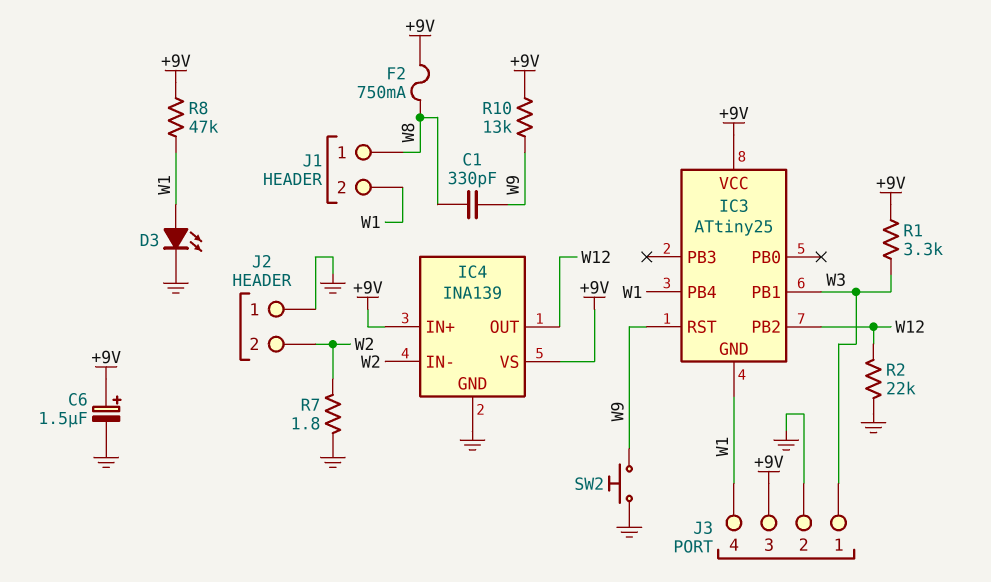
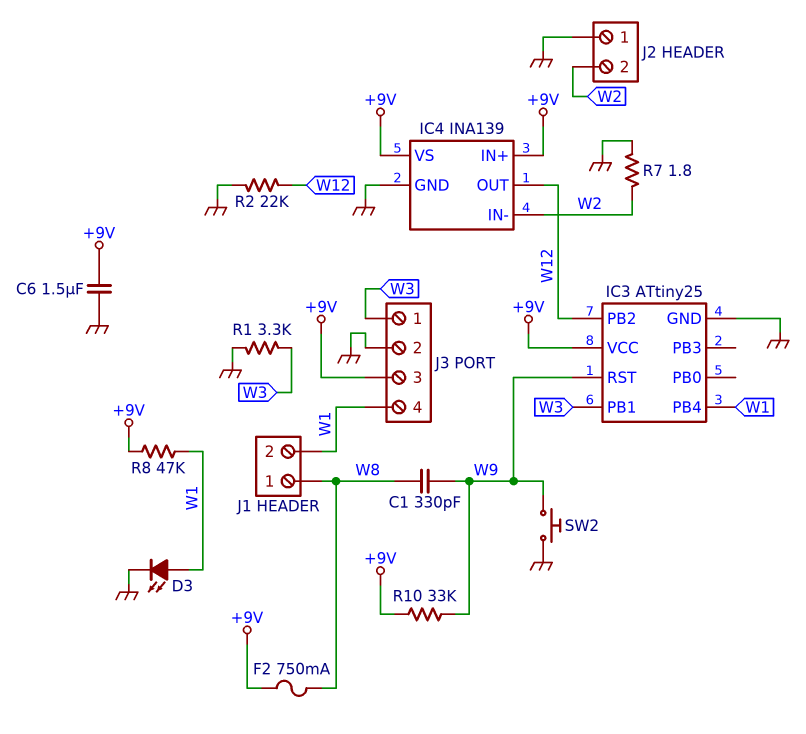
C6: 1.5uF (plus +9V, minus GND) -> 1.5uF (+9V, GND)
IC3 pin GND: W1 -> GND
R1: 3.3k (+9V, W3) -> 3.3k (GND, W3)
R10: 13k (+9V, W9) -> 33k (+9V, W9)

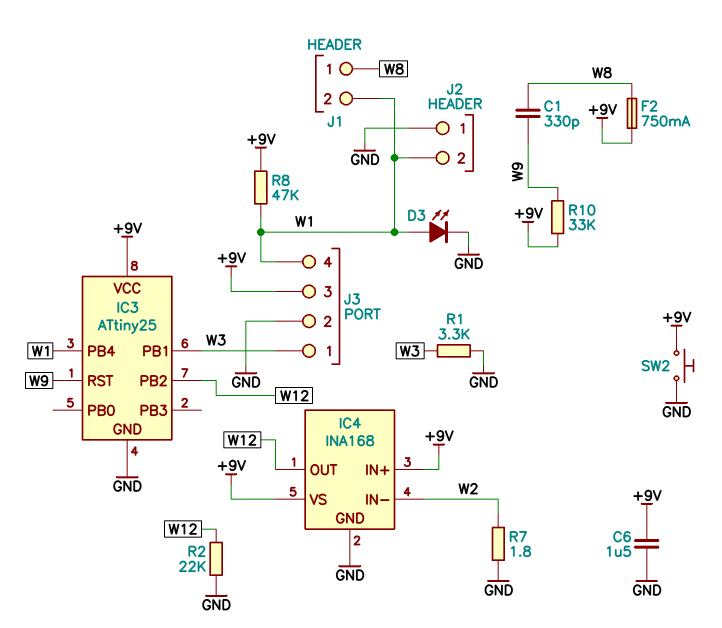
IC4: INA139 -> INA168
J2 pin 2: W2 -> W1
SW2: button (GND, W9) -> button (+9V, GND)

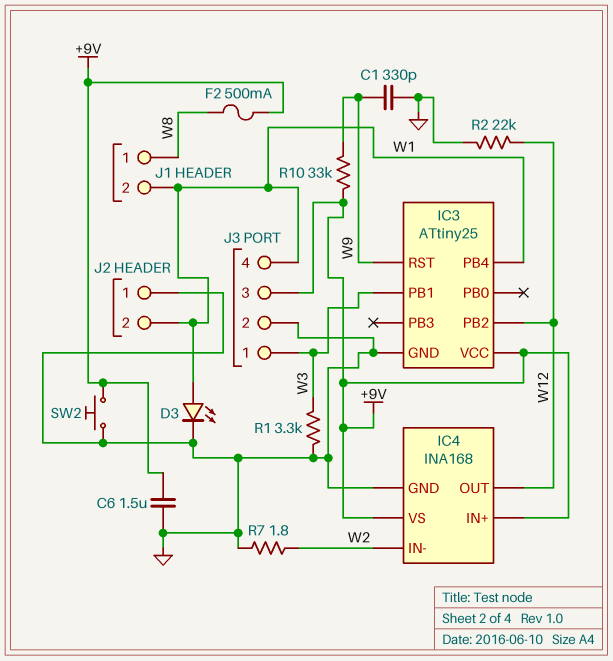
C1: 330pF (W8, W9) -> 330pF (GND, W9)
F2: 750mA (+9V, W8) -> 500mA (+9V, W8)
R8: 47k (+9V, W1) -> none

